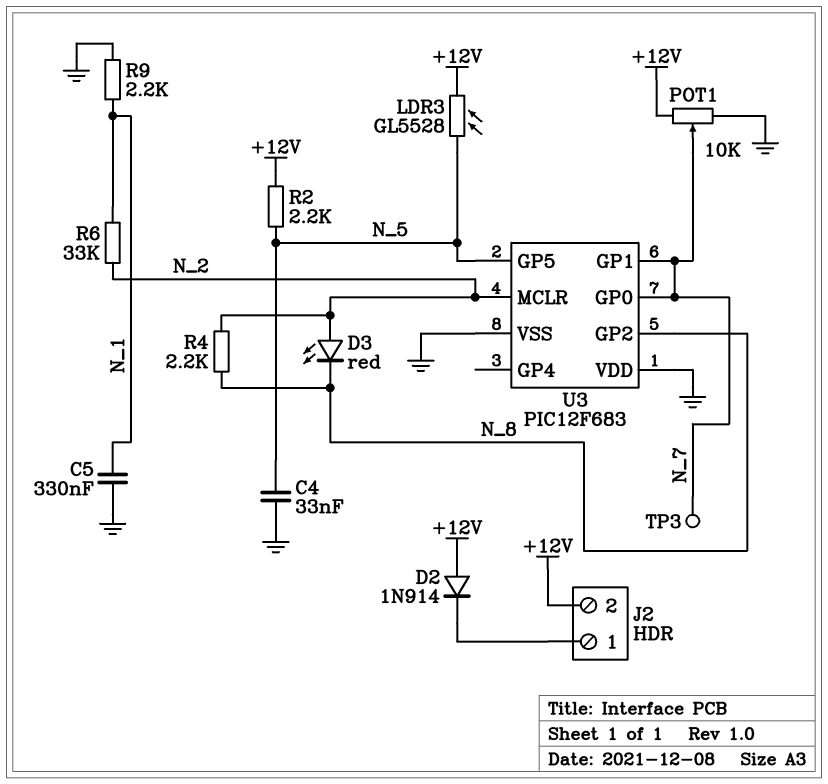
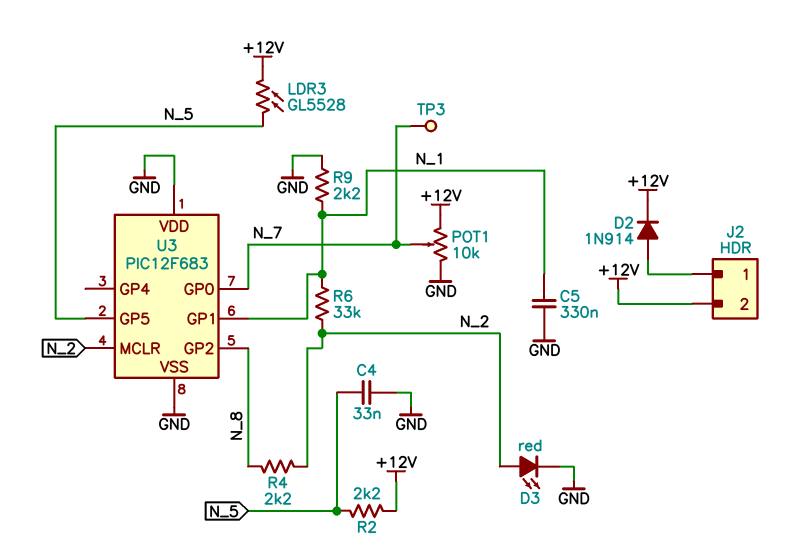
D2: diode 1N914 (A +12V, K J2/1) -> diode 1N914 (A J2/1, K +12V)
D3: LED red (A N_2, K N_8) -> LED red (A N_2, K GND)
U3 pin GP1: N_7 -> N_1

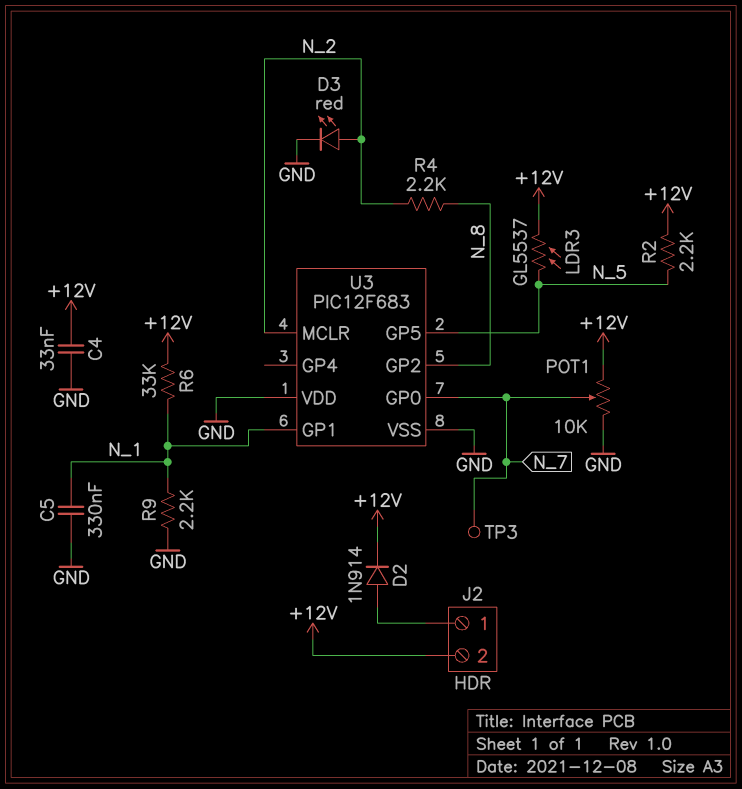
C4: 33nF (GND, N_5) -> 33nF (+12V, GND)
LDR3: GL5528 (+12V, N_5) -> GL5537 (+12V, N_5)
R6: 33k (N_1, N_2) -> 33k (+12V, N_1)

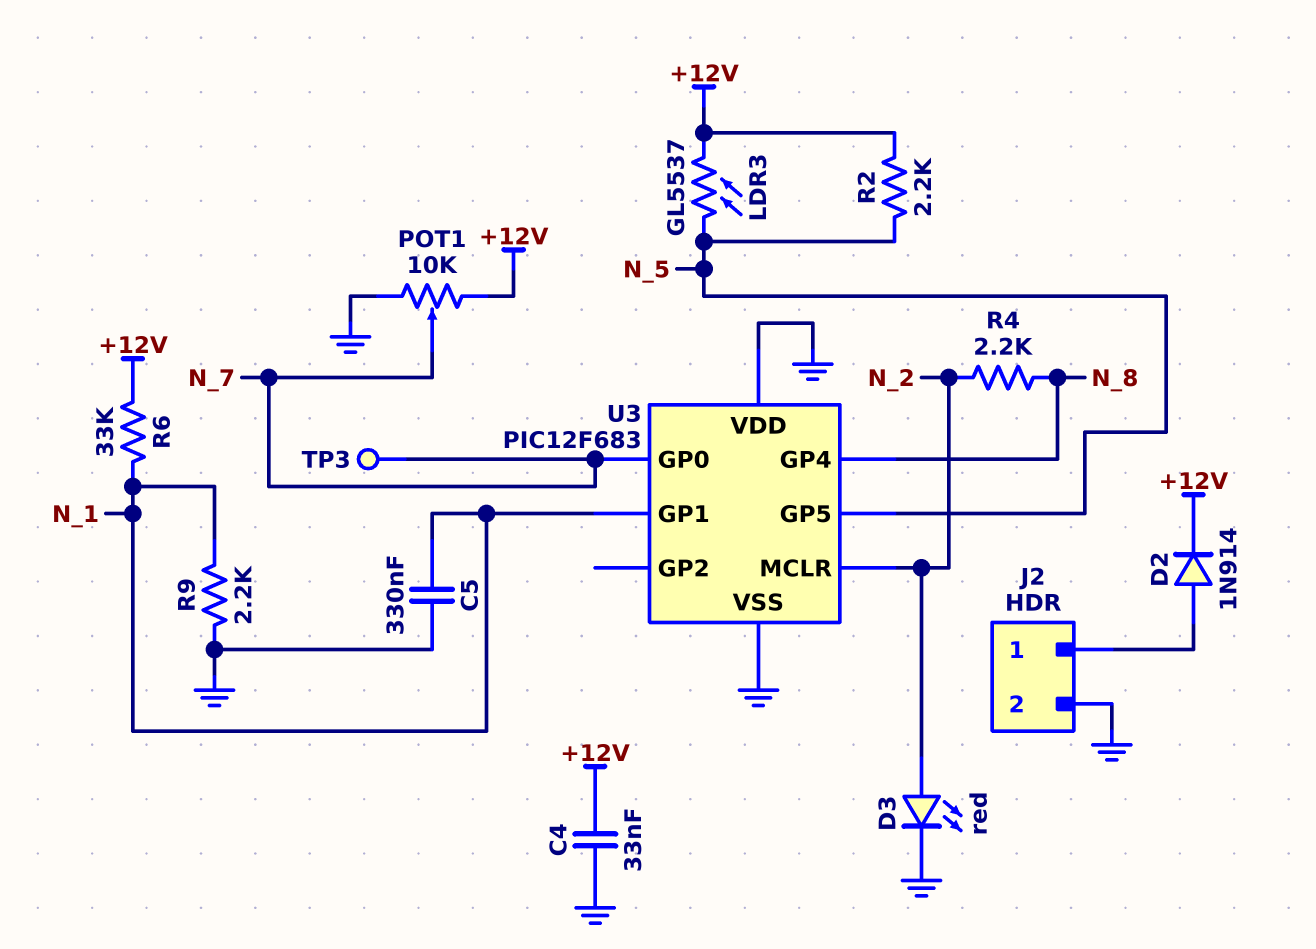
J2 pin 2: +12V -> GND
U3 pin GP2: N_8 -> none
U3 pin GP4: none -> N_8

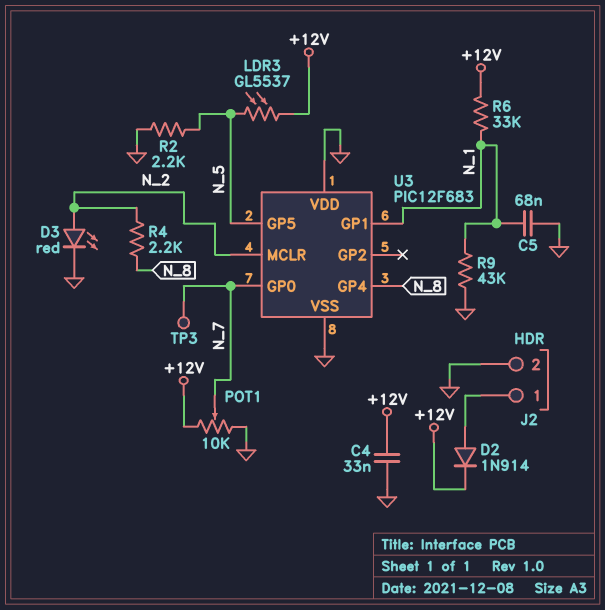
C5: 330nF (GND, N_1) -> 68nF (GND, N_1)
R2: 2.2k (+12V, N_5) -> 2.2k (GND, N_5)
R9: 2.2k (GND, N_1) -> 43k (GND, N_1)

